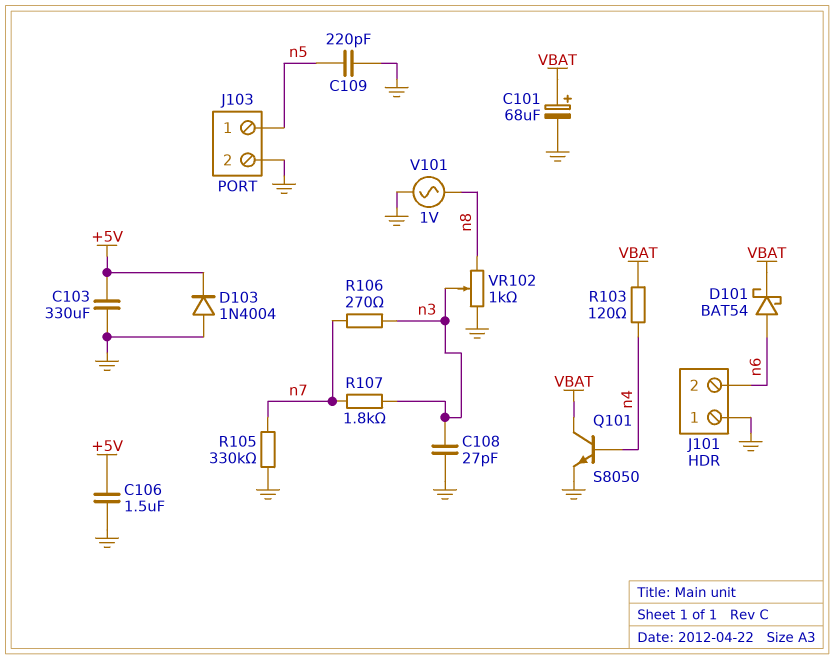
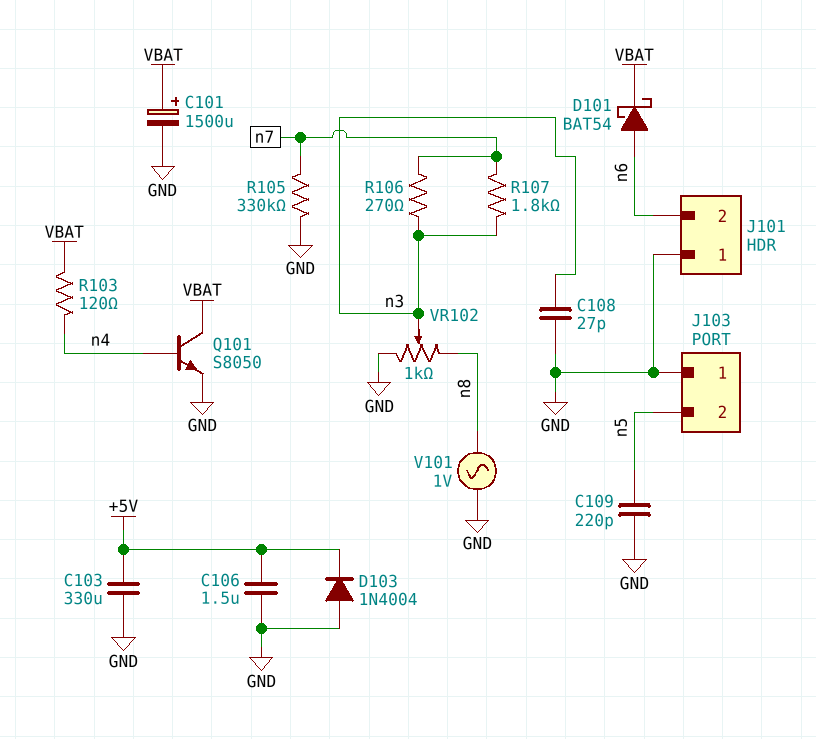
C101: 68uF (plus VBAT, minus GND) -> 1500uF (plus VBAT, minus GND)
J103 pin 1: n5 -> GND
J103 pin 2: GND -> n5

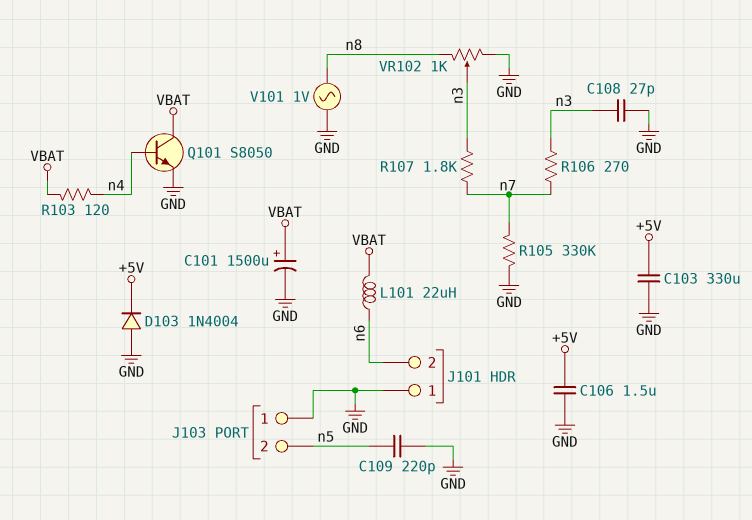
D101: schottky BAT54 (A n6, K VBAT) -> none
L101: none -> 22uH (VBAT, n6)

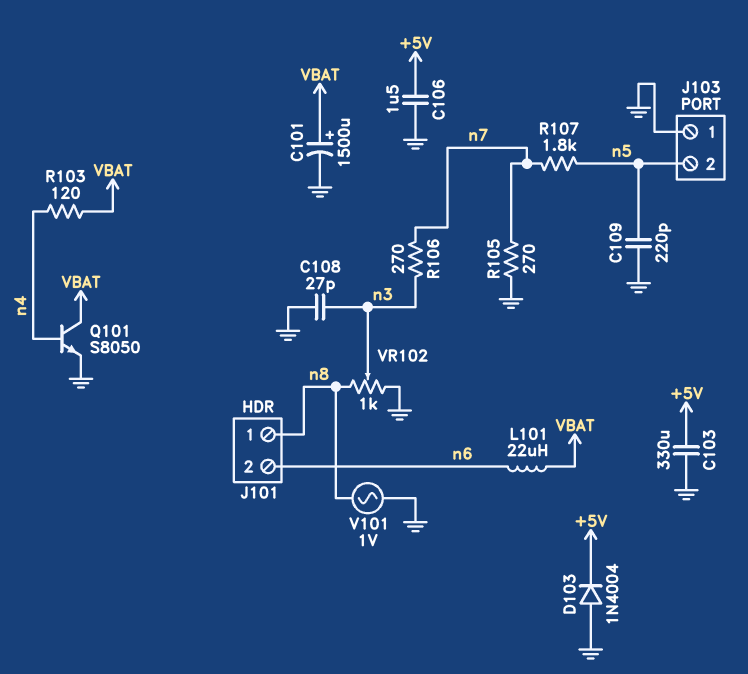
J101 pin 1: GND -> n8
R105: 330k (GND, n7) -> 270 (GND, n7)
R107: 1.8k (n3, n7) -> 1.8k (n5, n7)

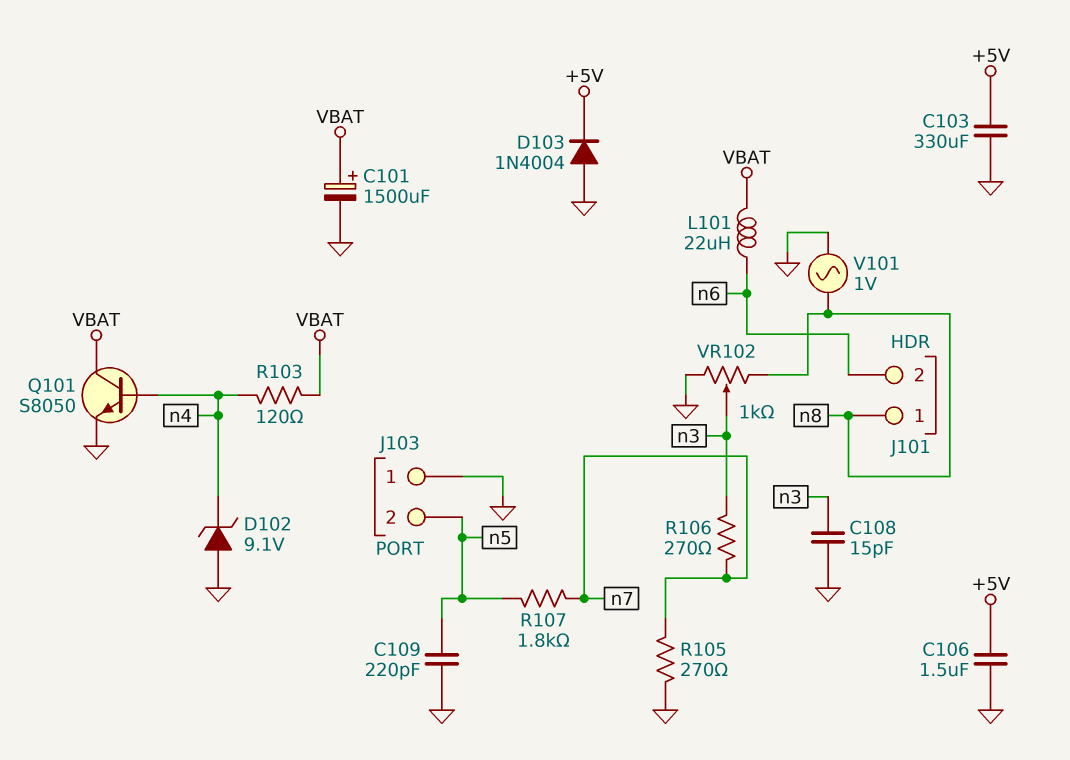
C108: 27pF (GND, n3) -> 15pF (GND, n3)
D102: none -> zener 9.1V (A GND, K n4)

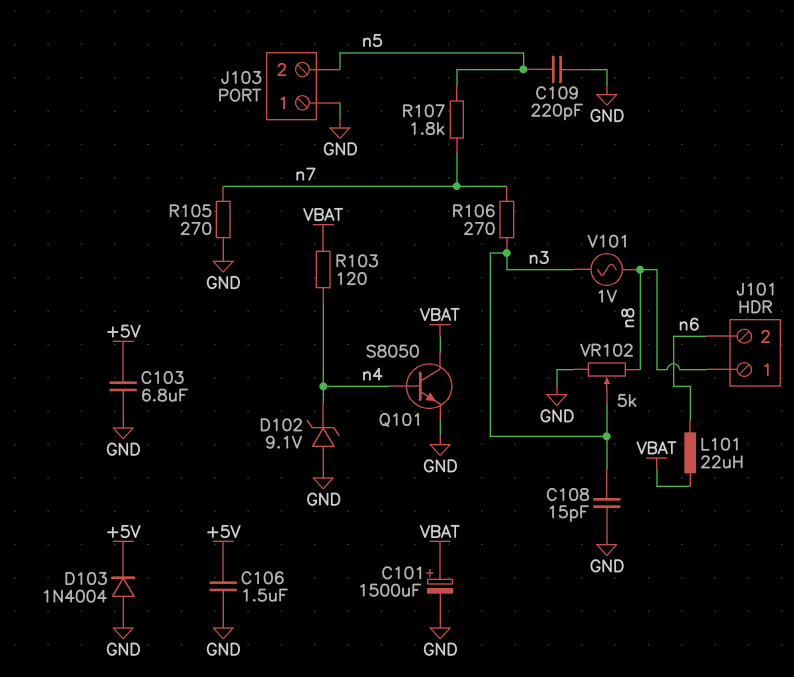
C103: 330uF (+5V, GND) -> 6.8uF (+5V, GND)
V101: AC 1V (GND, n8) -> AC 1V (n3, n8)
VR102: 1k (GND, n8, wiper n3) -> 5k (GND, n8, wiper n3)

